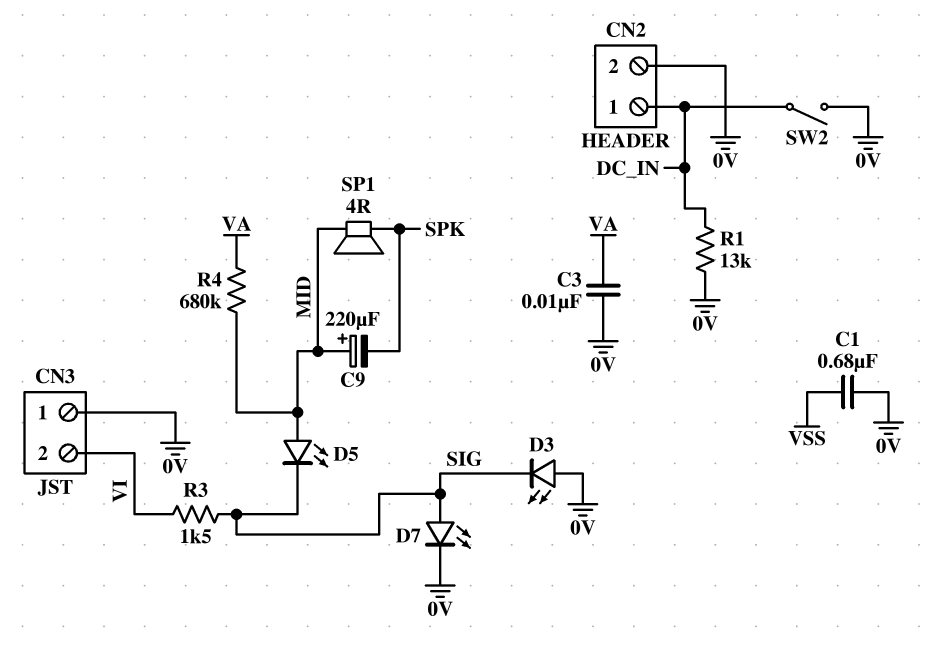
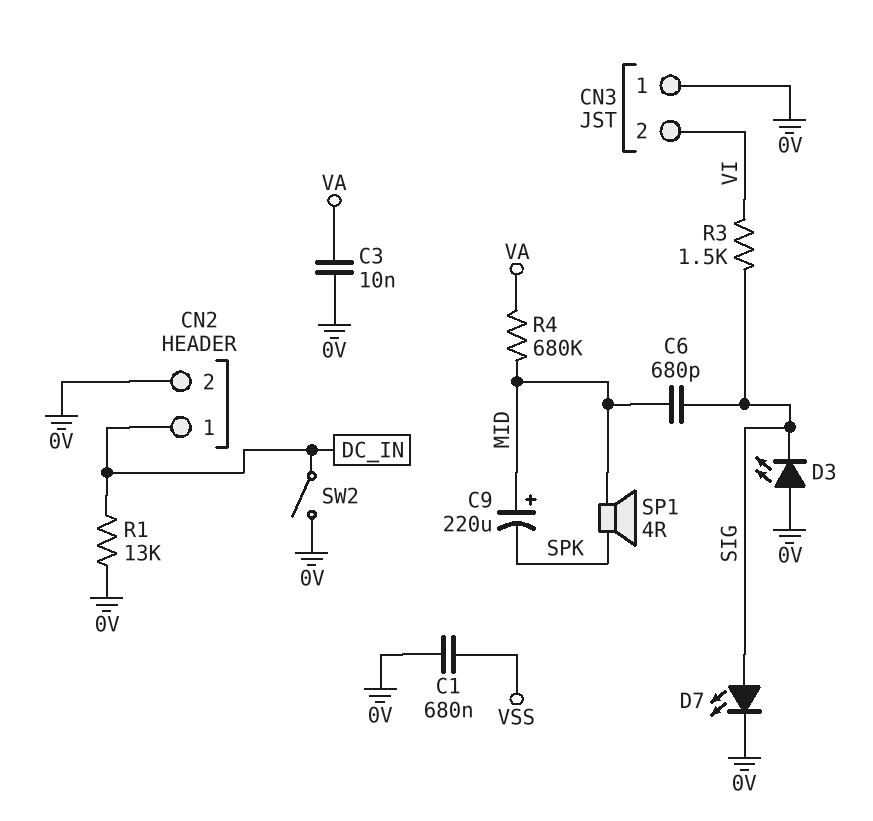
C6: none -> 680pF (MID, SIG)
D5: LED (A MID, K SIG) -> none

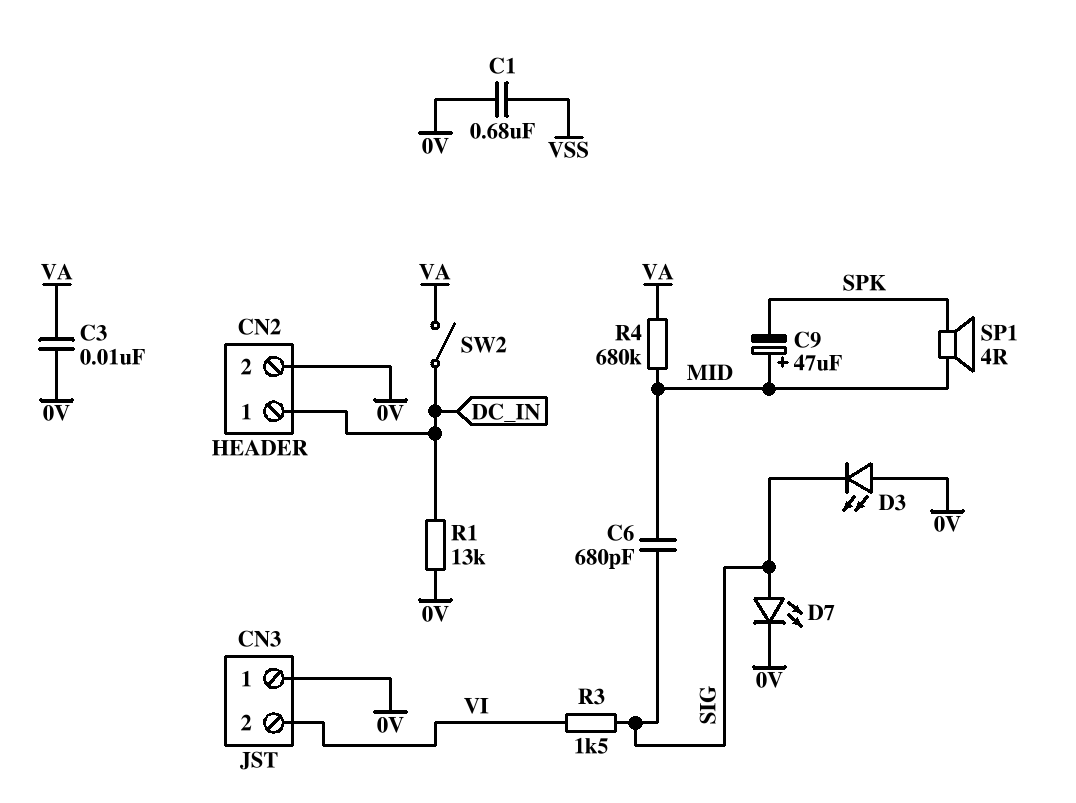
C9: 220uF (plus MID, minus SPK) -> 47uF (plus MID, minus SPK)
SW2: switch (0V, DC_IN) -> switch (DC_IN, VA)

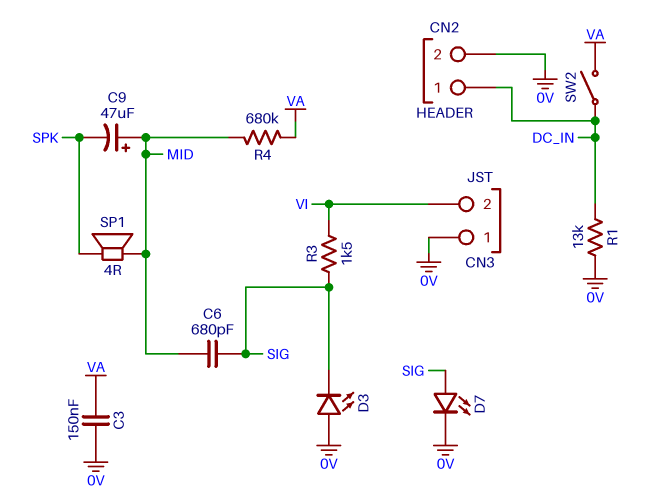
C1: 680nF (0V, VSS) -> none
C3: 10nF (0V, VA) -> 150nF (0V, VA)

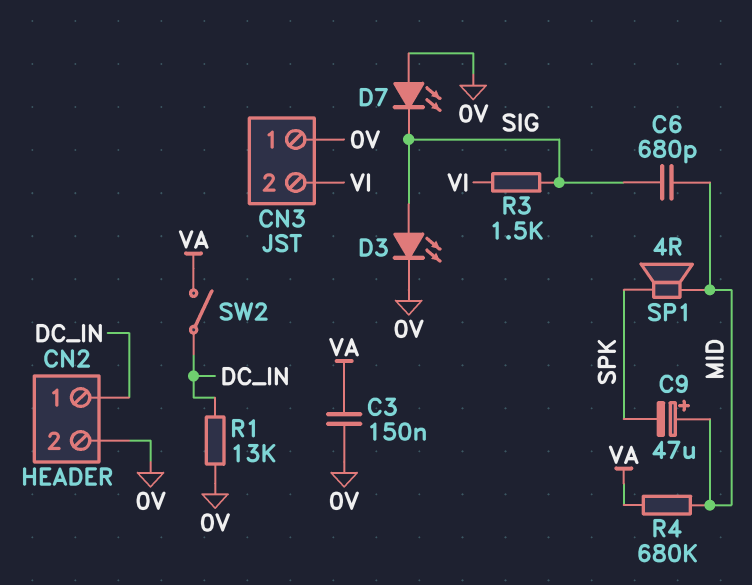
D3: LED (A 0V, K SIG) -> LED (A SIG, K 0V)
D7: LED (A SIG, K 0V) -> LED (A 0V, K SIG)

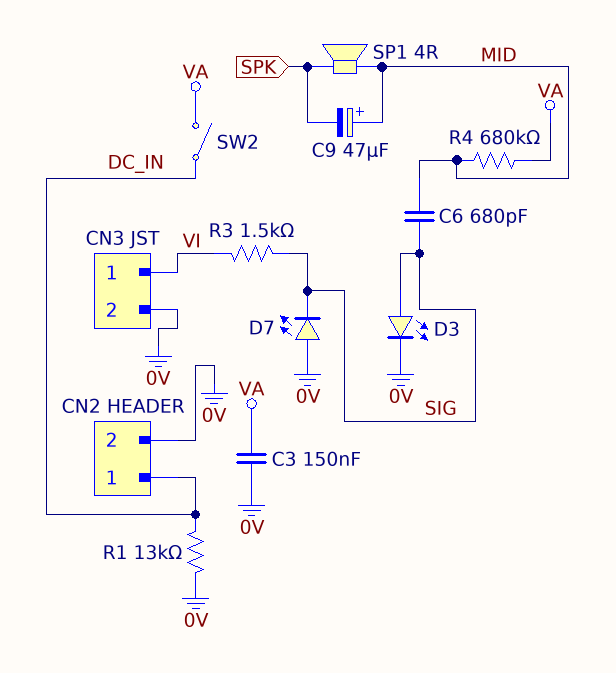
CN3 pin 1: 0V -> VI
CN3 pin 2: VI -> 0V

